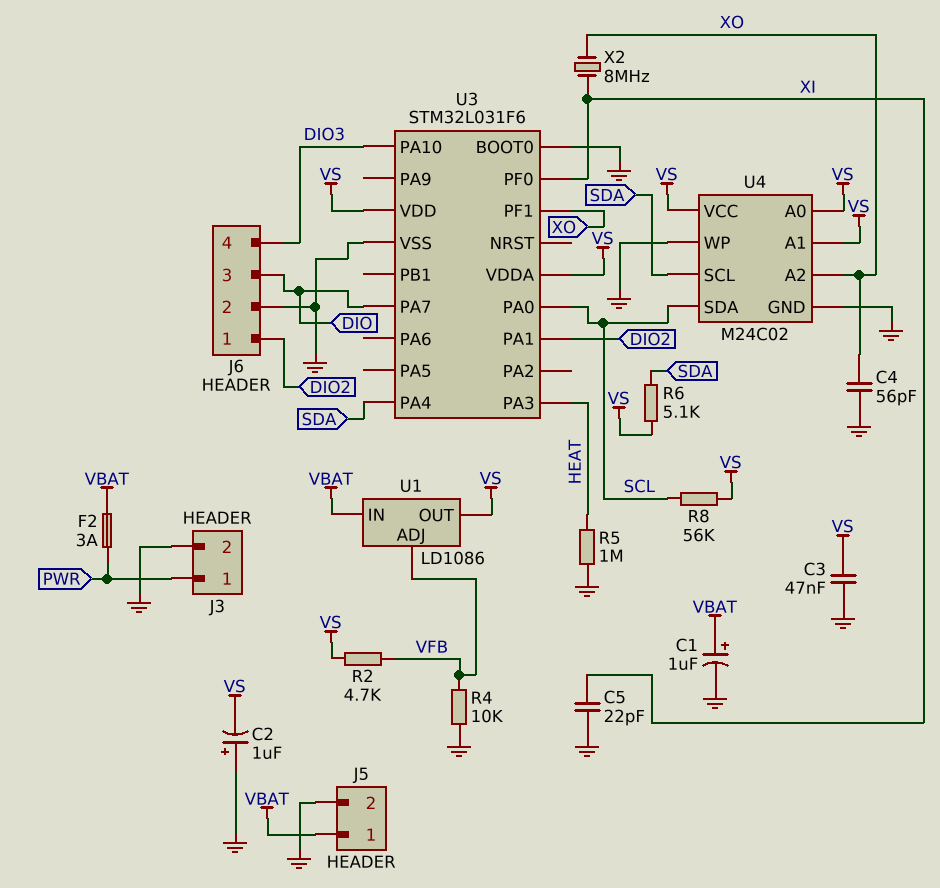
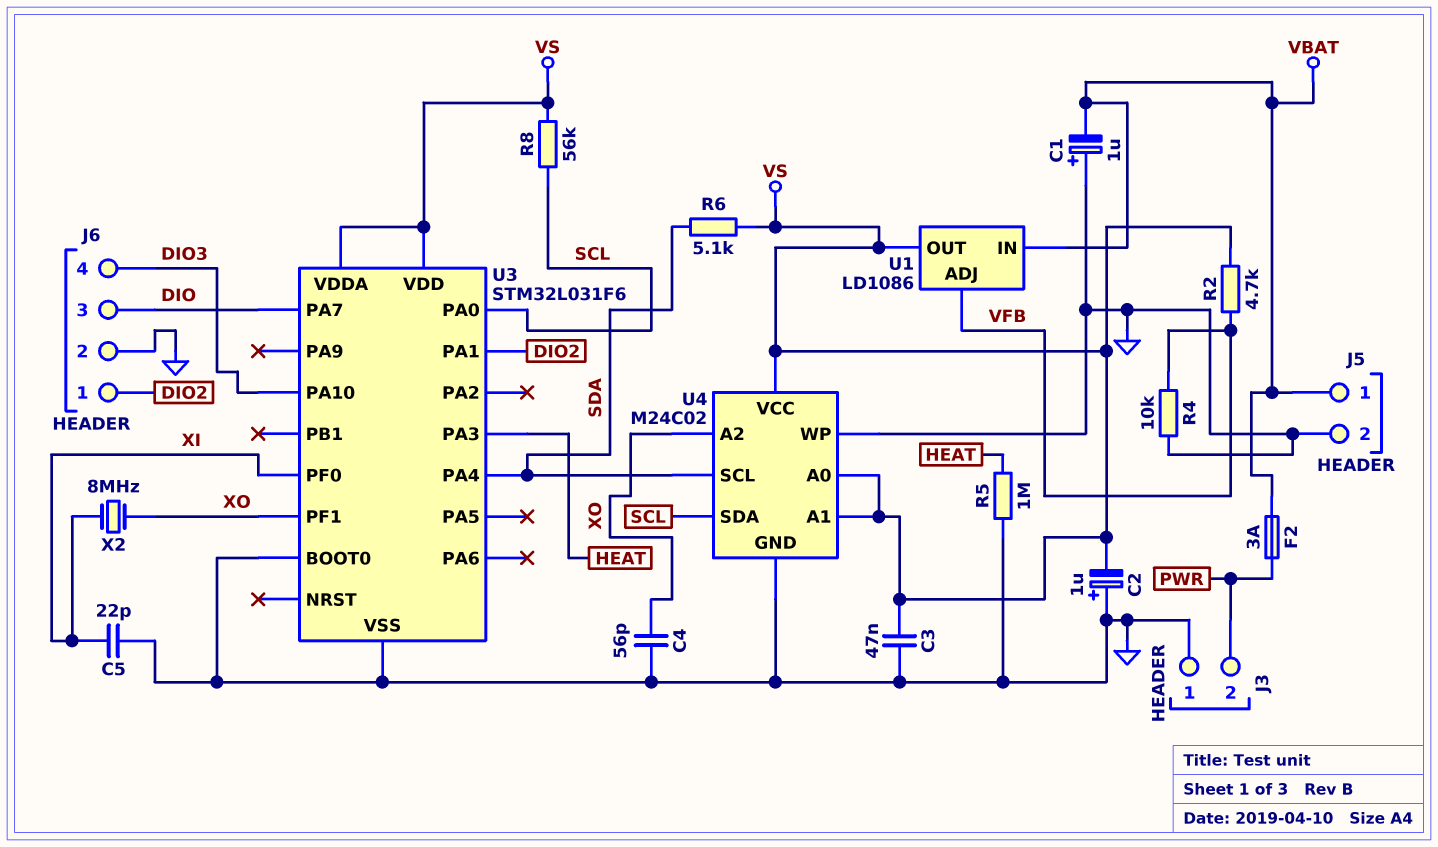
C1: 1uF (plus VBAT, minus GND) -> 1uF (plus GND, minus VBAT)
J3 pin 1: PWR -> GND
J3 pin 2: GND -> PWR

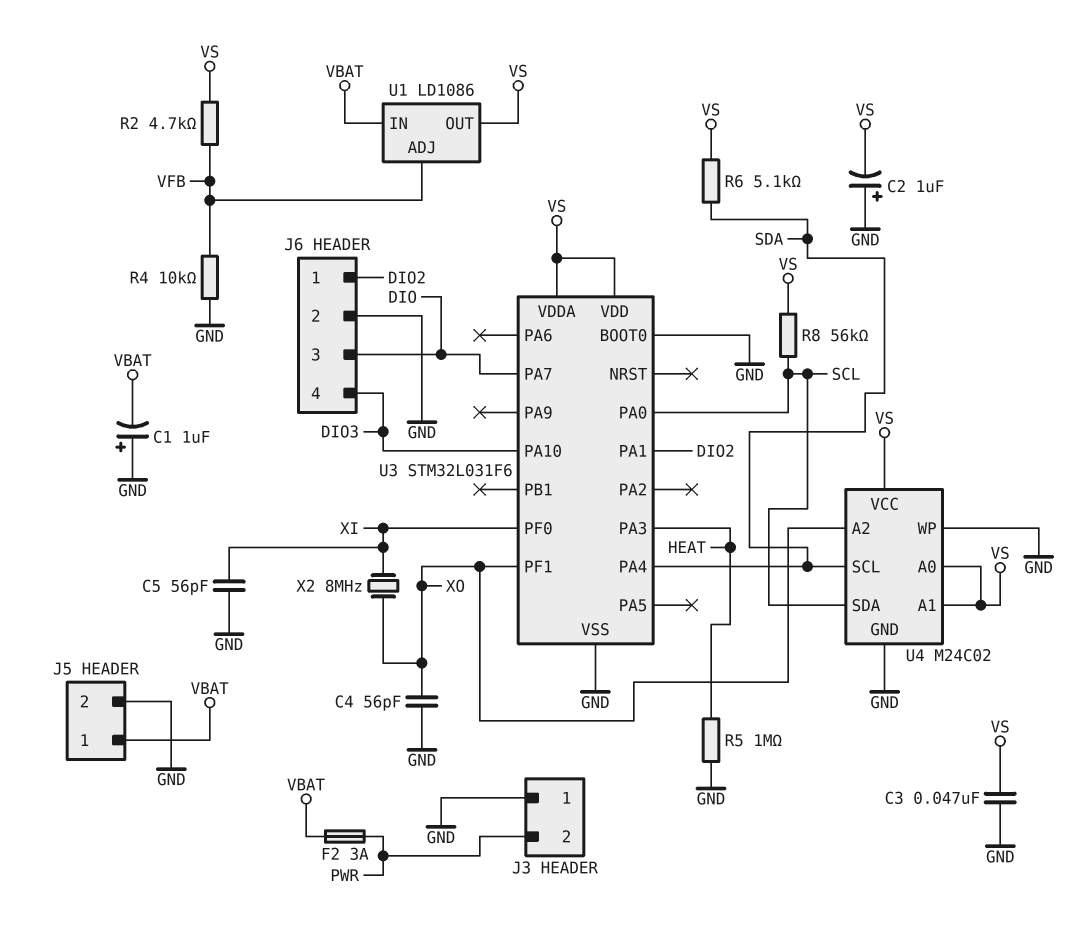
C5: 22pF (GND, XI) -> 56pF (GND, XI)

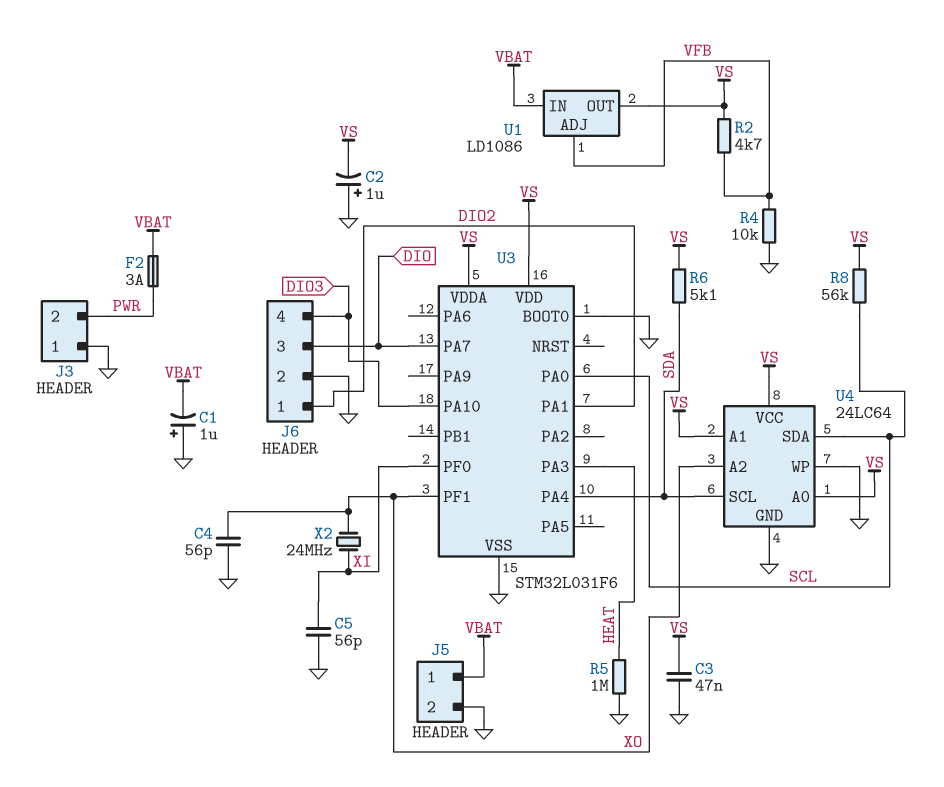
U4: M24C02 -> 24LC64
X2: 8MHz (XI, XO) -> 24MHz (XI, XO)

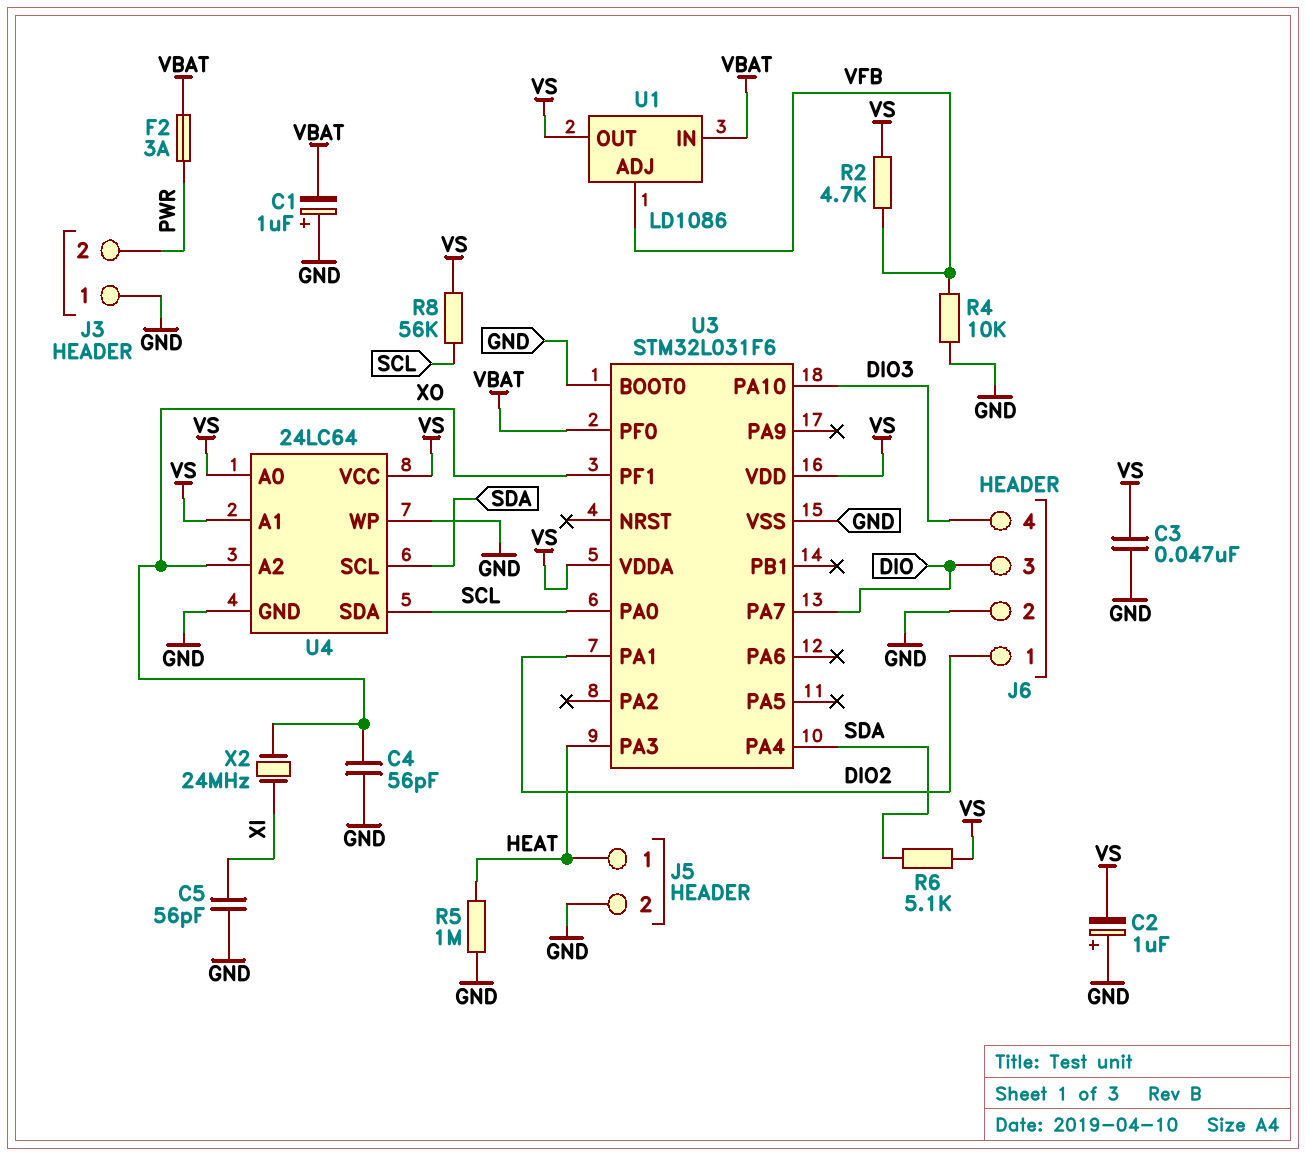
J5 pin 1: VBAT -> HEAT
U3 pin PF0: XI -> VBAT

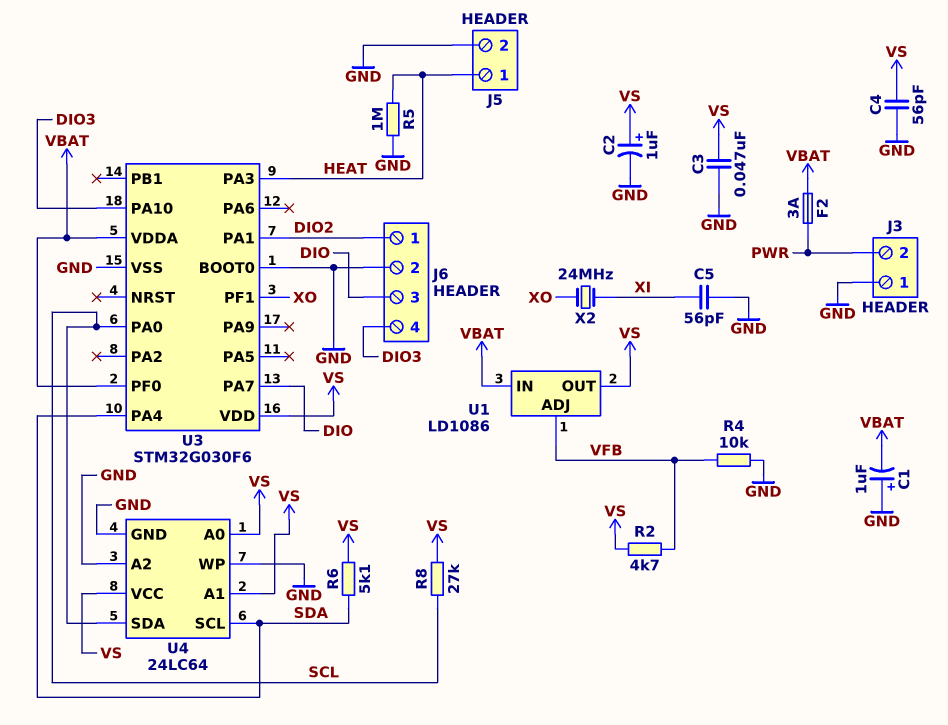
C2: 1uF (plus GND, minus VS) -> 1uF (plus VS, minus GND)
C4: 56pF (GND, XO) -> 56pF (GND, VS)
R8: 56k (SCL, VS) -> 27k (SCL, VS)
U3: STM32L031F6 -> STM32G030F6
U3 pin VDDA: VS -> VBAT
U4 pin A2: XO -> GND

